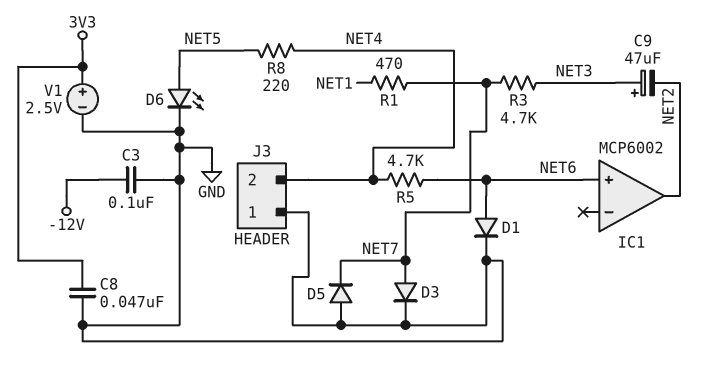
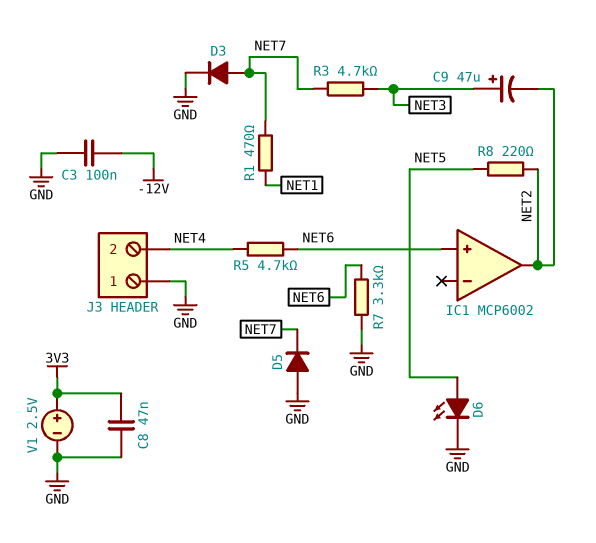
D1: diode (A NET6, K GND) -> none
R7: none -> 3.3k (GND, NET6)
R8: 220 (NET4, NET5) -> 220 (NET2, NET5)

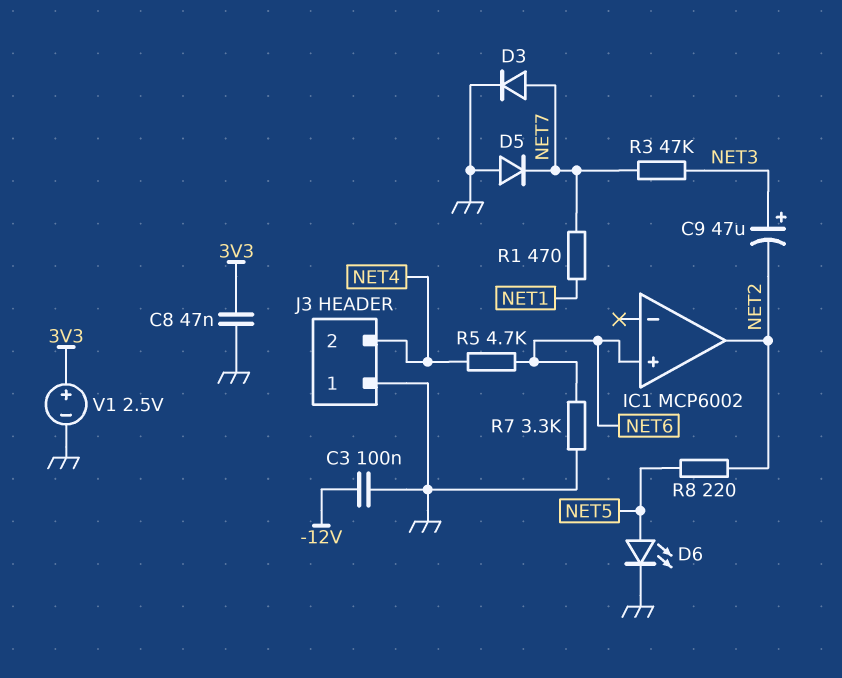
R3: 4.7k (NET3, NET7) -> 47k (NET3, NET7)

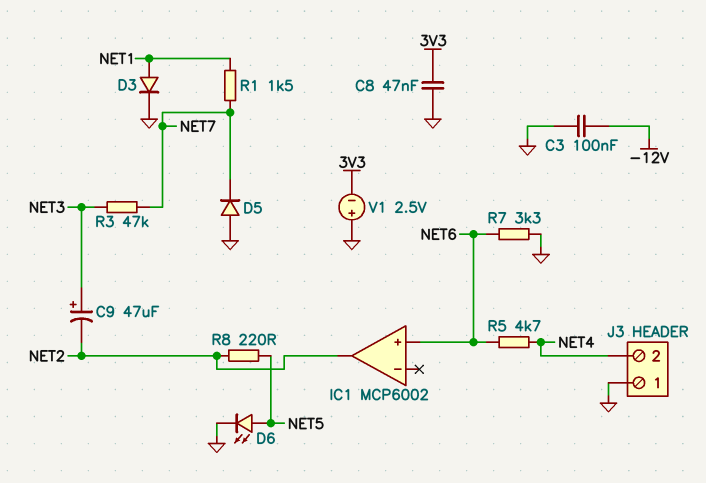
D3: diode (A NET7, K GND) -> diode (A NET1, K GND)
R1: 470 (NET1, NET7) -> 1.5k (NET1, NET7)
V1: 2.5V (plus 3V3, minus GND) -> 2.5V (plus GND, minus 3V3)

